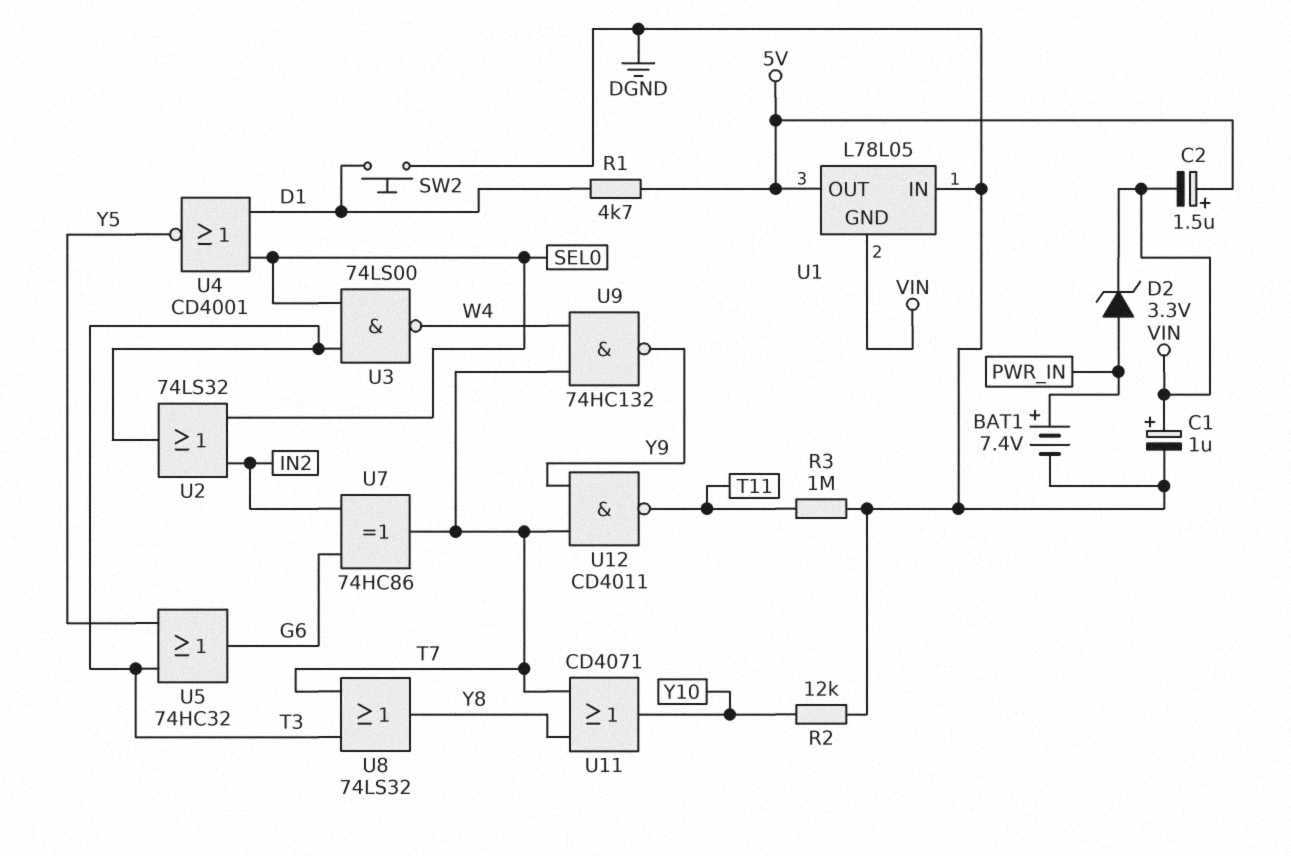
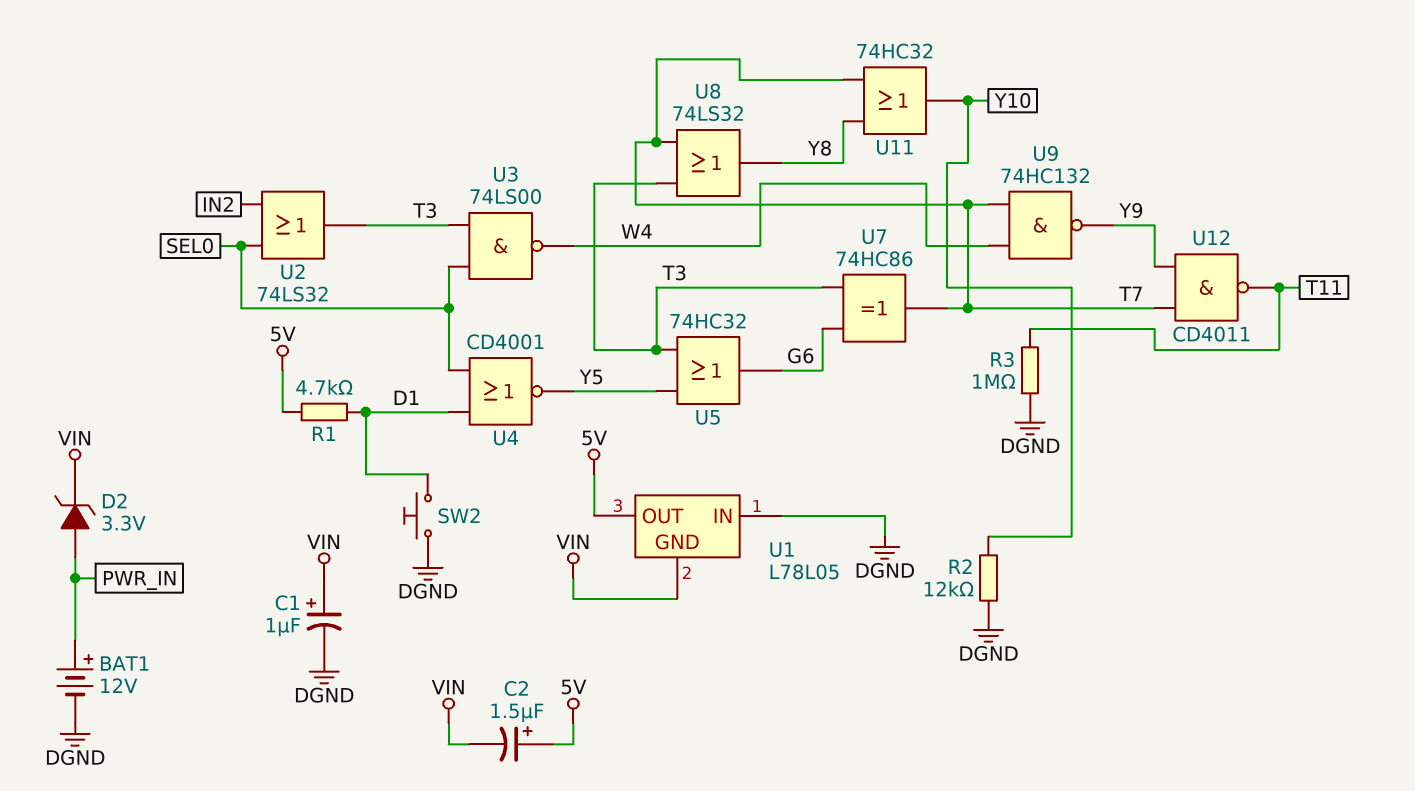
BAT1: 7.4V (plus PWR_IN, minus DGND) -> 12V (plus PWR_IN, minus DGND)
U7: XOR 74HC86 (in G6, in IN2, out T7) -> XOR 74HC86 (in G6, in T3, out T7)
U11: OR CD4071 (in T7, in Y8, out Y10) -> OR 74HC32 (in T7, in Y8, out Y10)

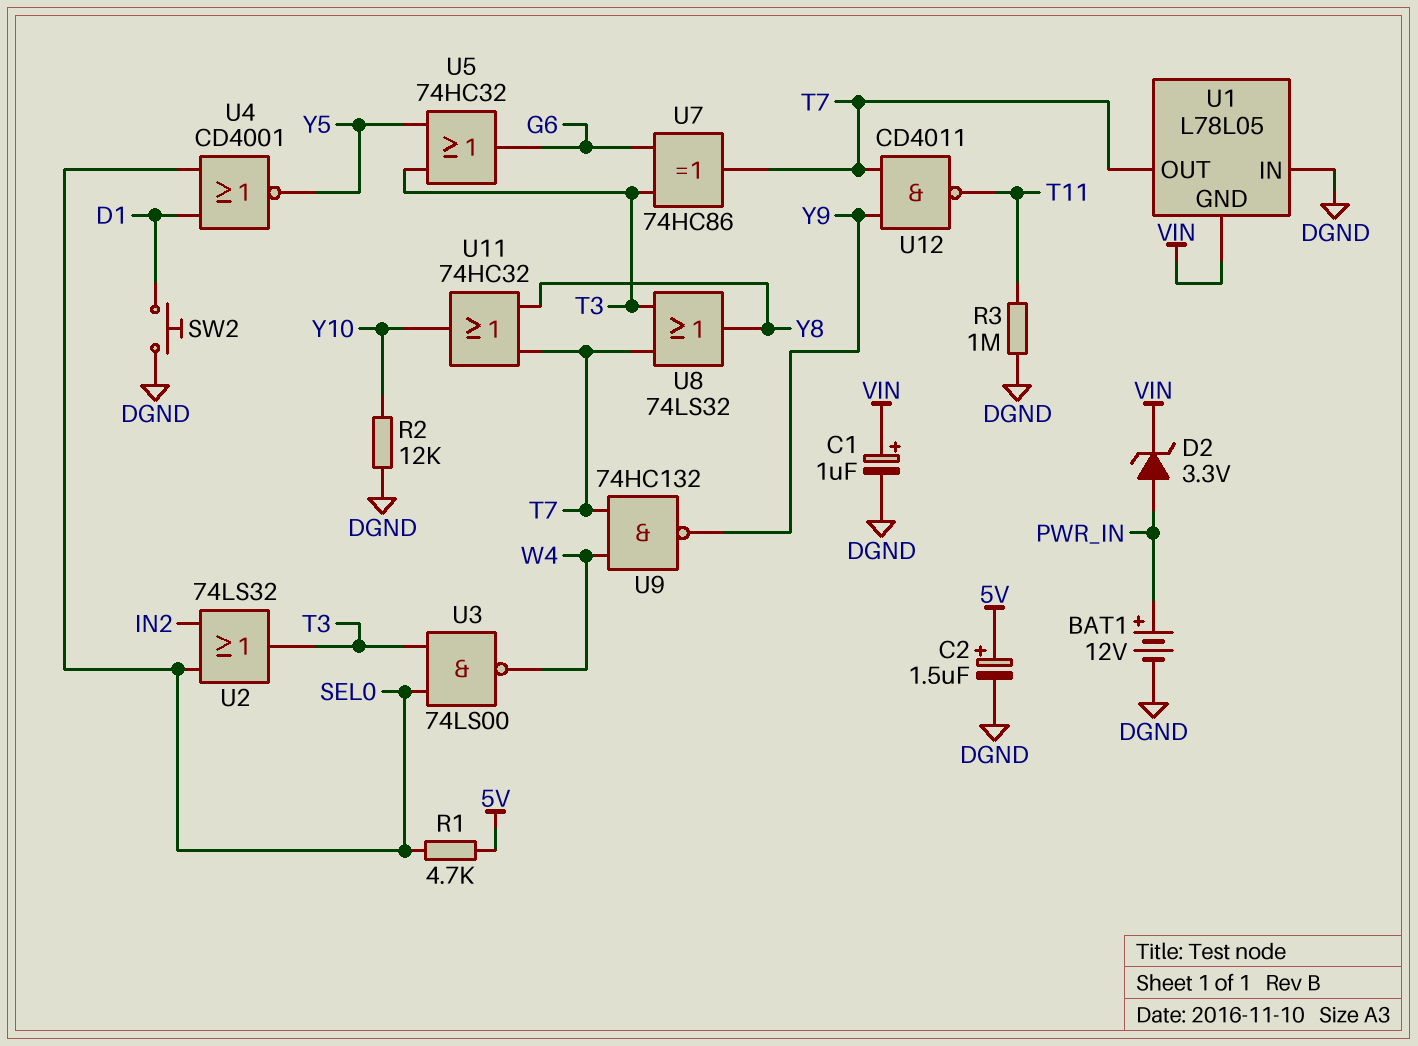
C2: 1.5uF (plus 5V, minus VIN) -> 1.5uF (plus 5V, minus DGND)
R1: 4.7k (5V, D1) -> 4.7k (5V, SEL0)
U1 pin OUT: 5V -> T7

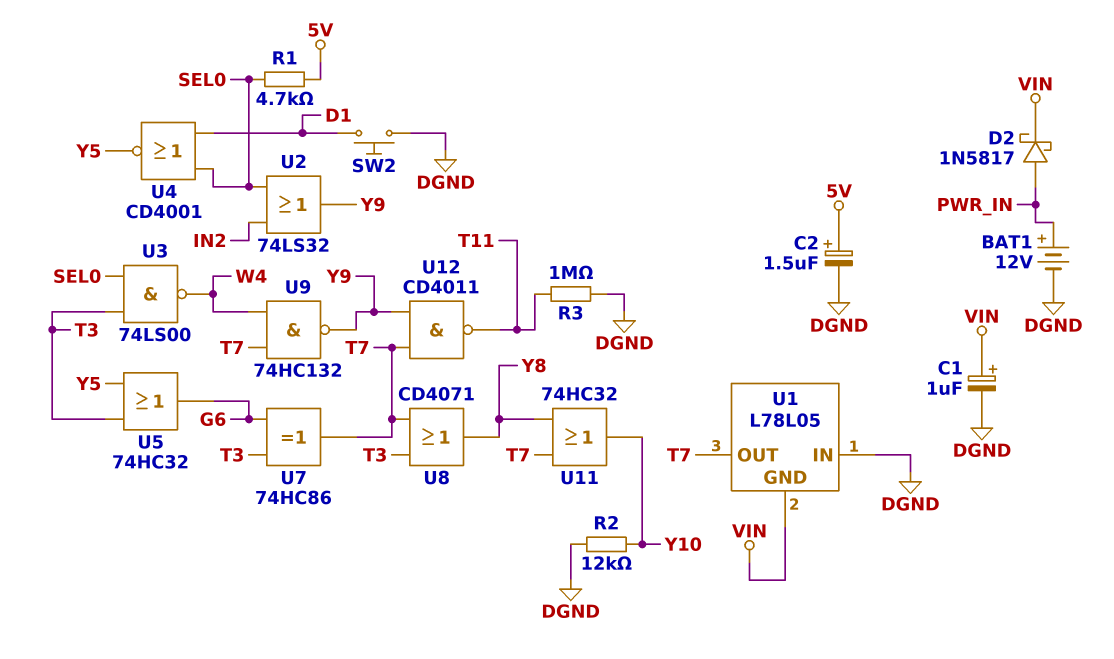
D2: zener 3.3V (A PWR_IN, K VIN) -> schottky 1N5817 (A PWR_IN, K VIN)
U2: OR 74LS32 (in IN2, in SEL0, out T3) -> OR 74LS32 (in IN2, in SEL0, out Y9)
U8: OR 74LS32 (in T3, in T7, out Y8) -> OR CD4071 (in T3, in T7, out Y8)

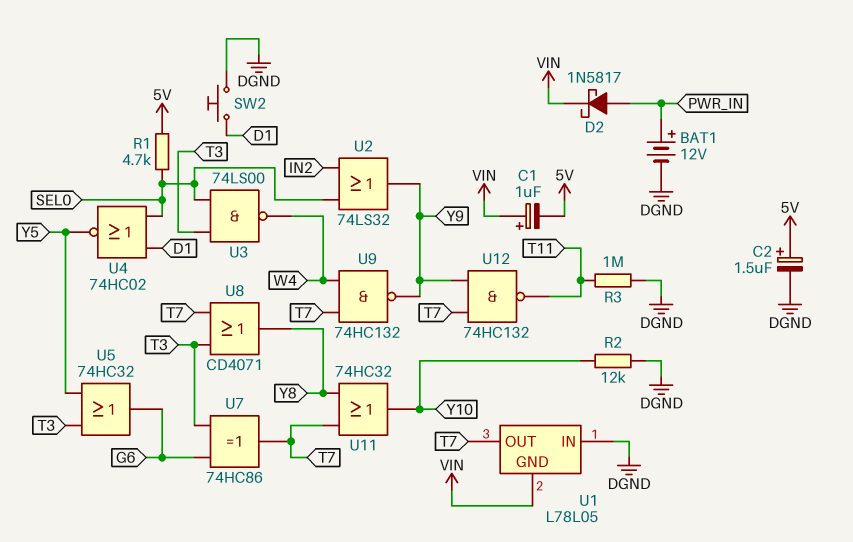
C1: 1uF (plus VIN, minus DGND) -> 1uF (plus VIN, minus 5V)
U4: NOR CD4001 (in D1, in SEL0, out Y5) -> NOR 74HC02 (in D1, in SEL0, out Y5)
U12: NAND CD4011 (in T7, in Y9, out T11) -> NAND 74HC132 (in T7, in Y9, out T11)

